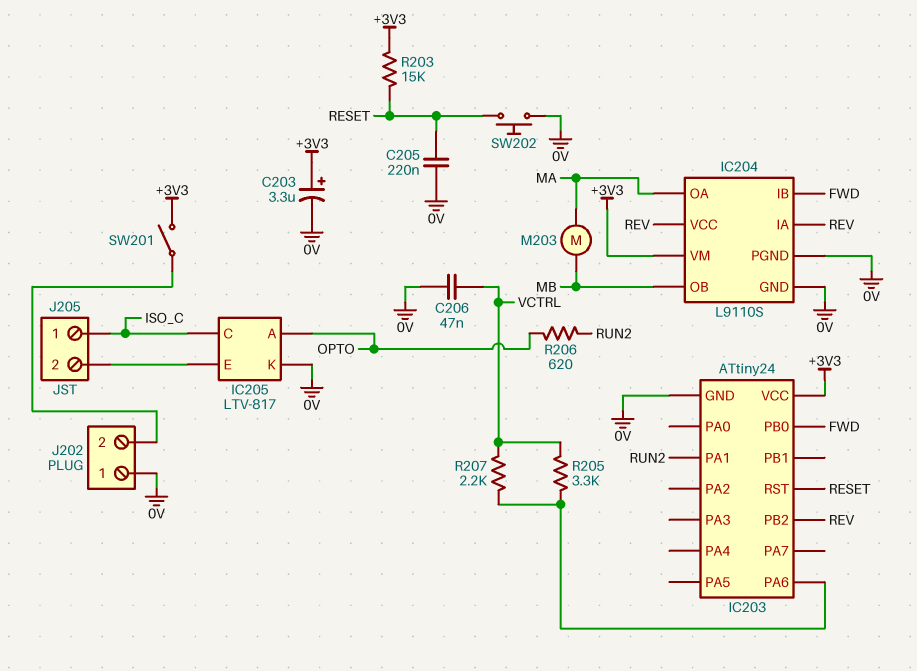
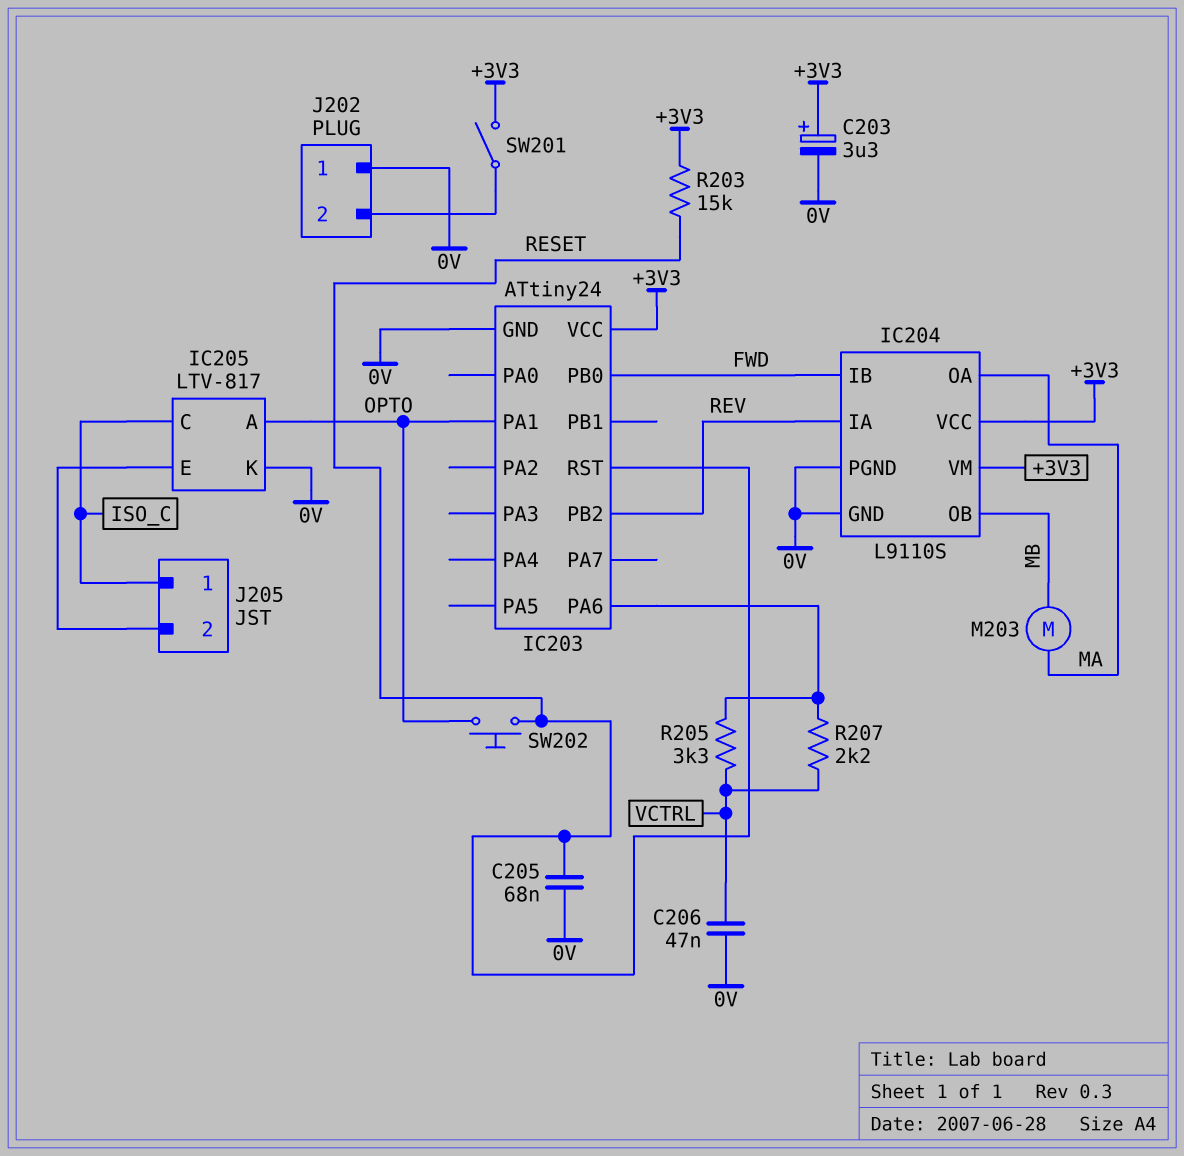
C205: 220nF (0V, RESET) -> 68nF (0V, RESET)
IC203 pin PA1: RUN2 -> OPTO
IC204 pin VCC: REV -> +3V3
R206: 620 (OPTO, RUN2) -> none
SW202: button (0V, RESET) -> button (OPTO, RESET)

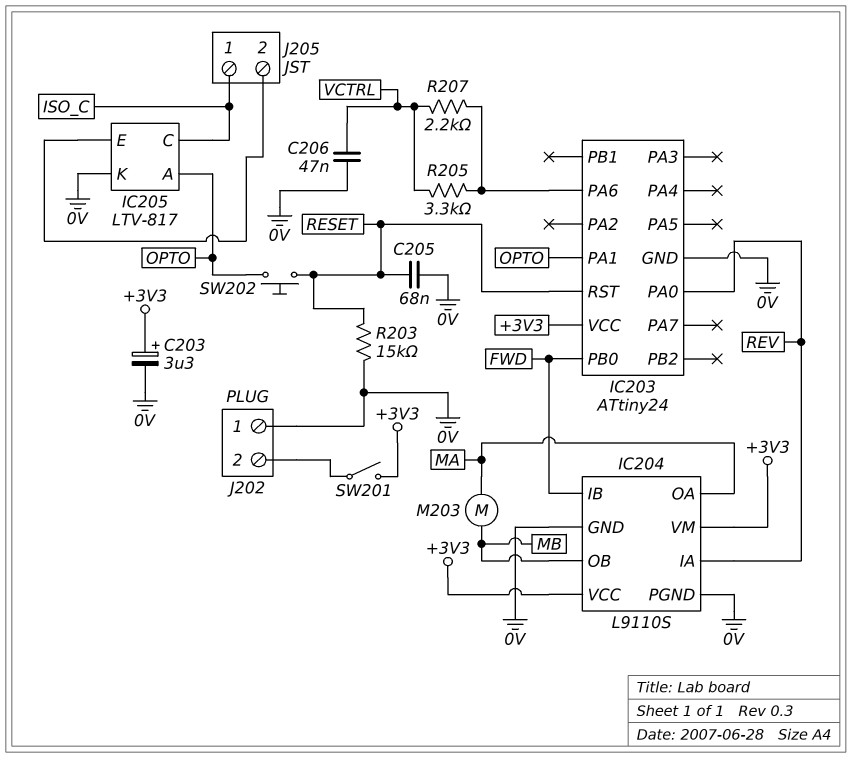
IC203 pin PA0: none -> REV
IC203 pin PB2: REV -> none
R203: 15k (+3V3, RESET) -> 15k (0V, RESET)

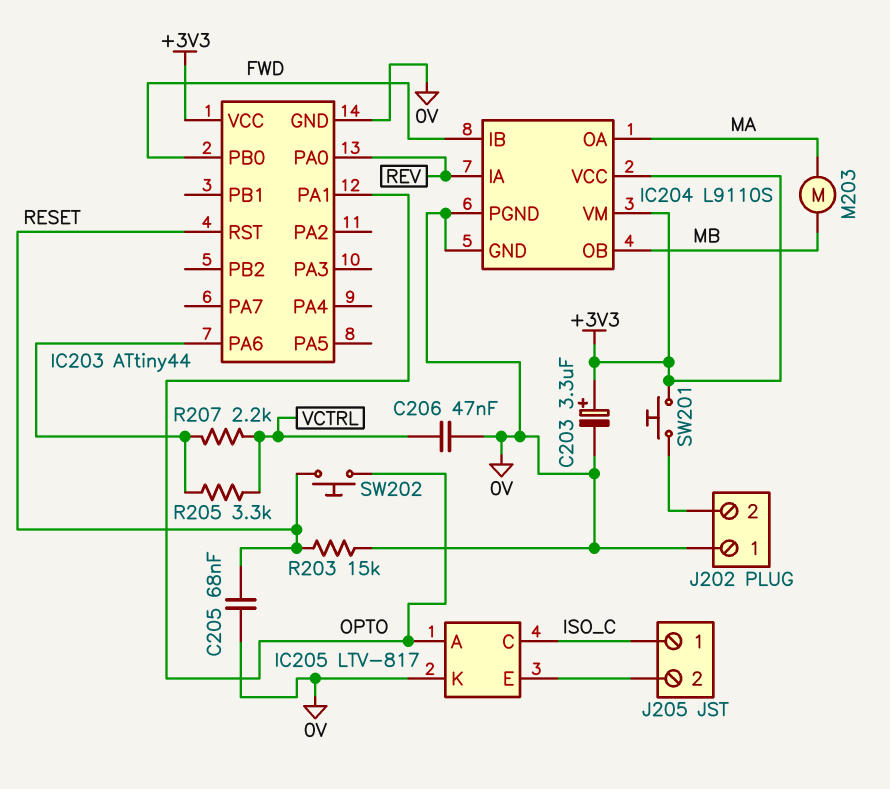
IC203: ATtiny24 -> ATtiny44
SW201: switch (+3V3, J202/2) -> button (+3V3, J202/2)

